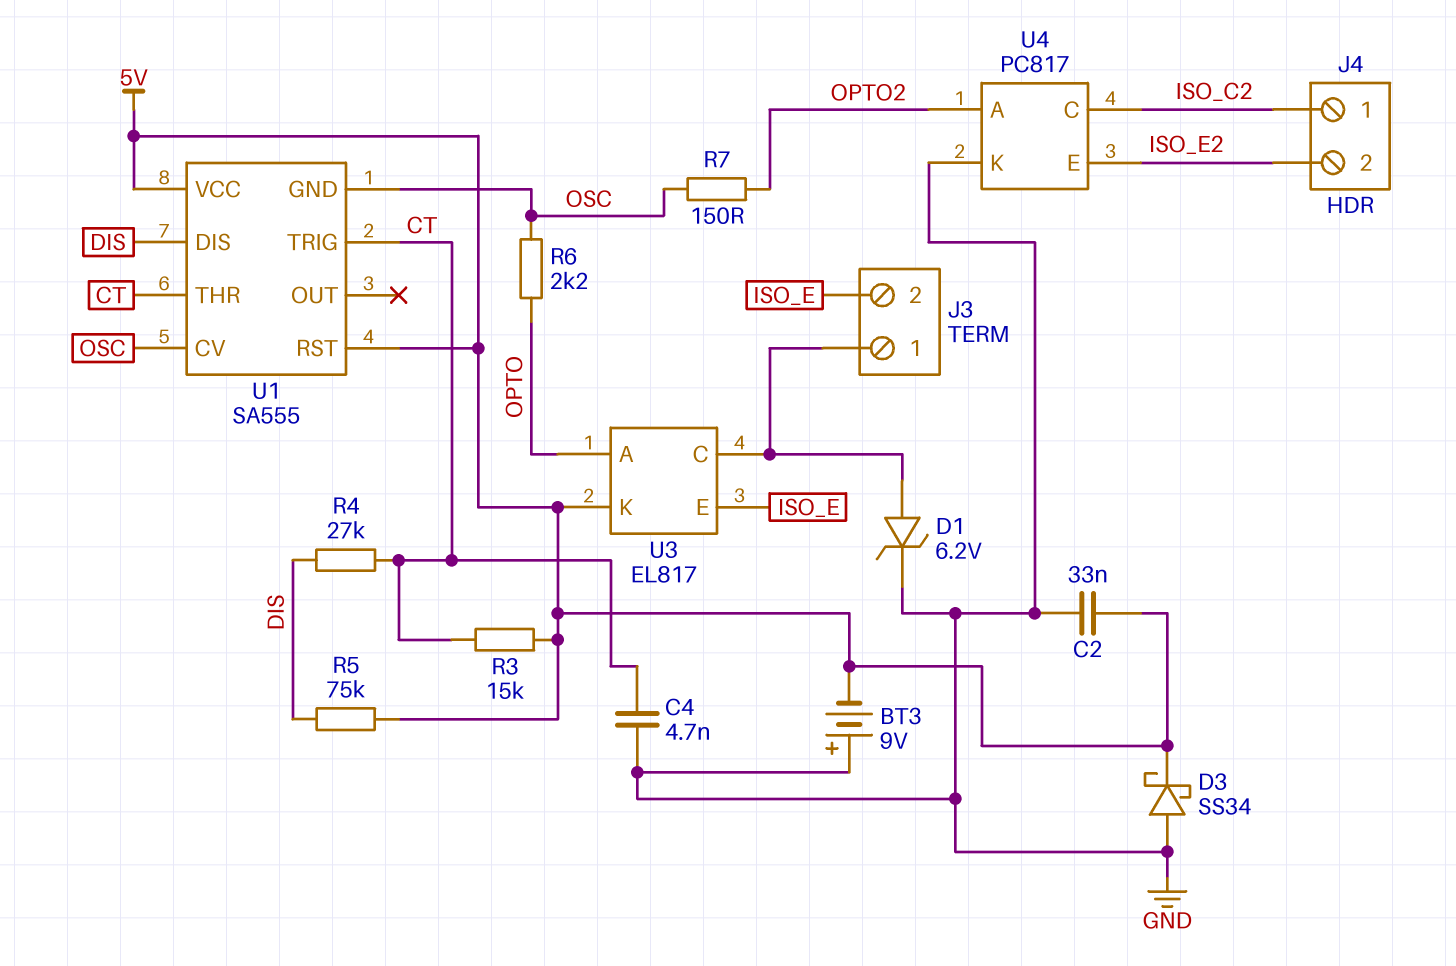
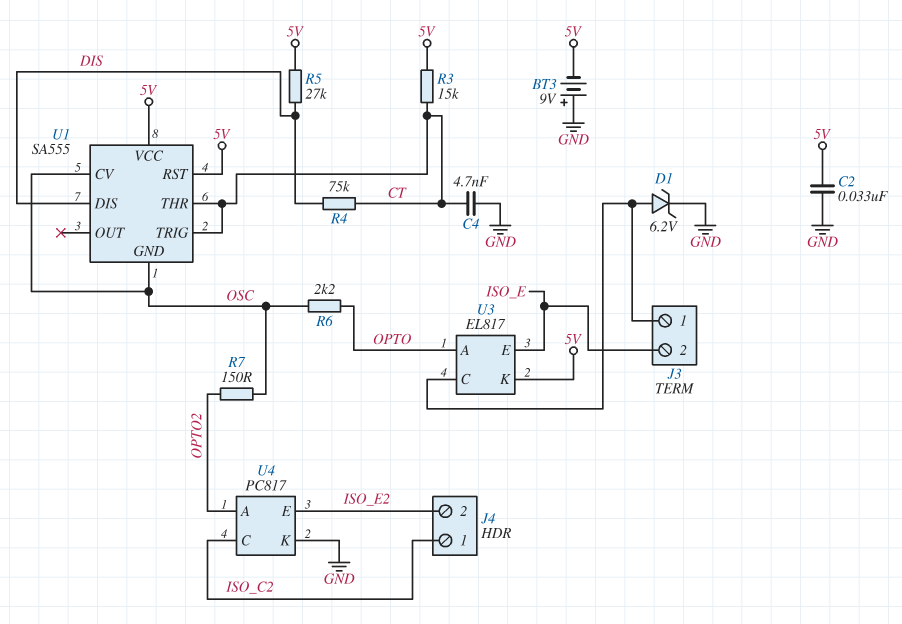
D3: schottky SS34 (A GND, K 5V) -> none
R4: 27k (CT, DIS) -> 75k (CT, DIS)
R5: 75k (5V, DIS) -> 27k (5V, DIS)

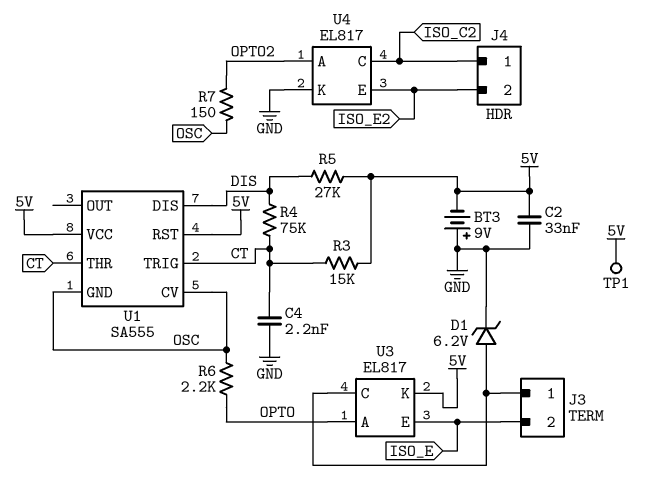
C4: 4.7nF (CT, GND) -> 2.2nF (CT, GND)
TP1: none -> test point (5V)
U4: PC817 -> EL817

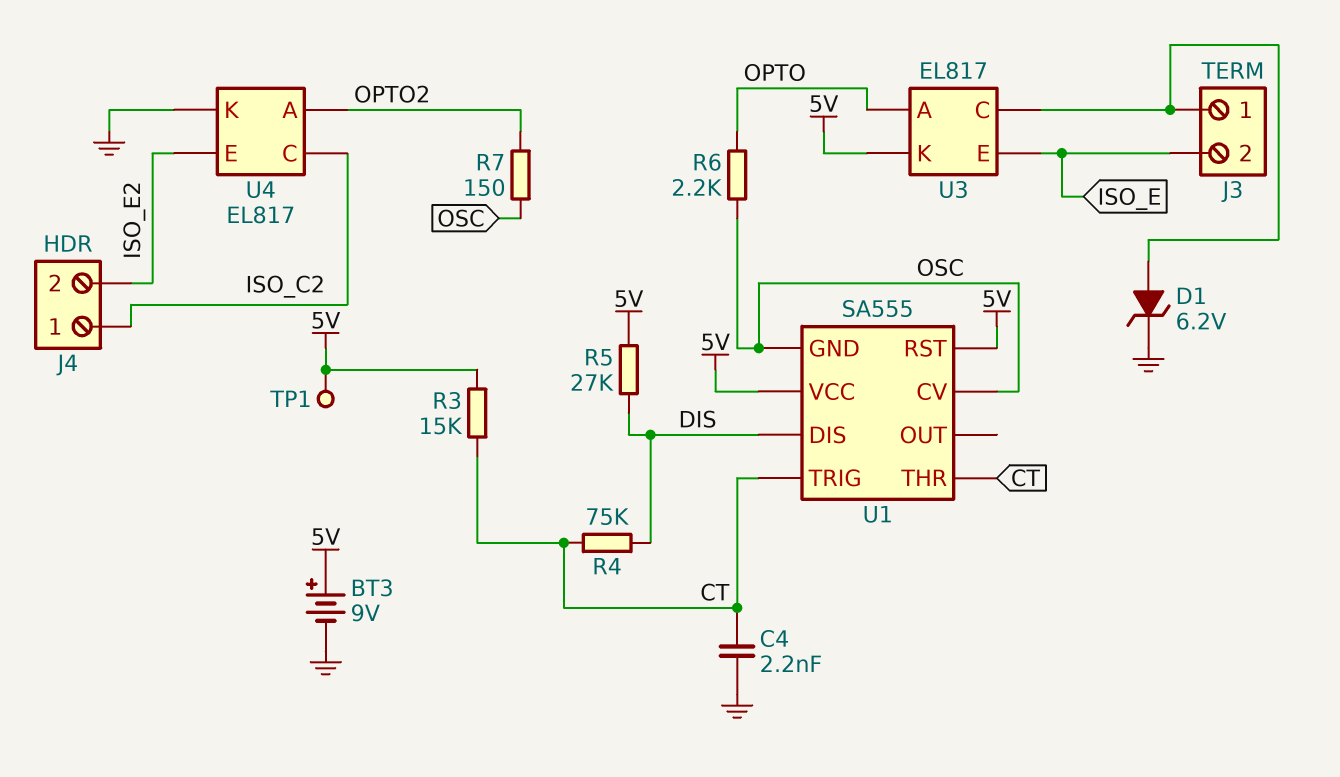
BT3: 9V (plus GND, minus 5V) -> 9V (plus 5V, minus GND)
C2: 33nF (5V, GND) -> none

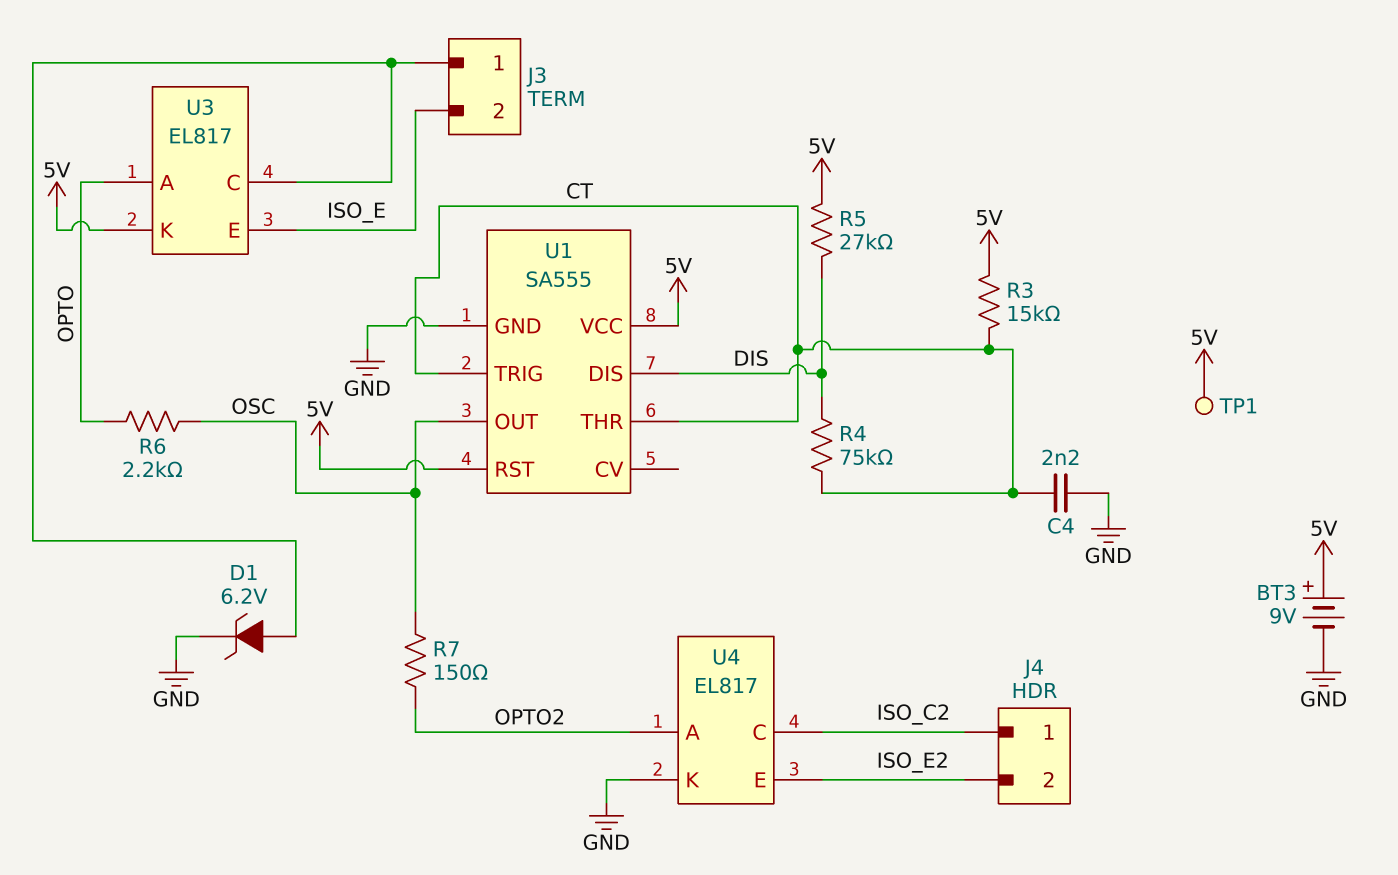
U1 pin CV: OSC -> none
U1 pin GND: OSC -> GND
U1 pin OUT: none -> OSC

